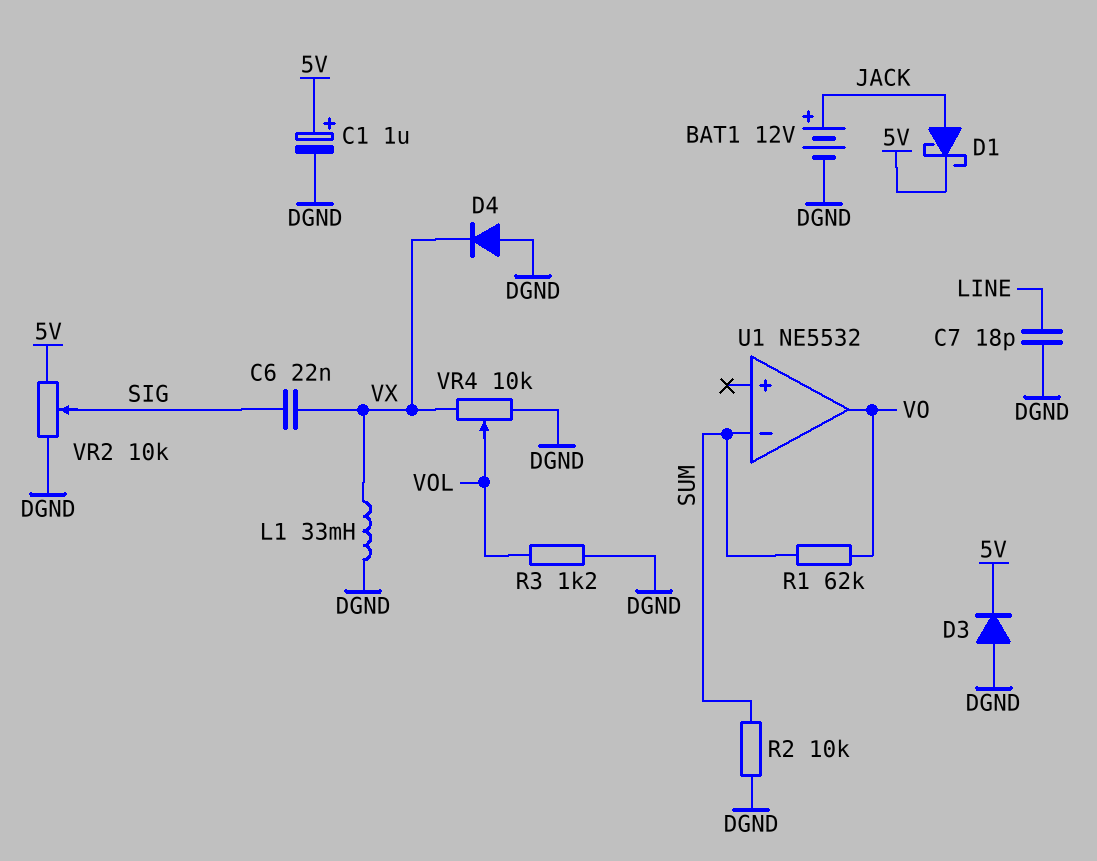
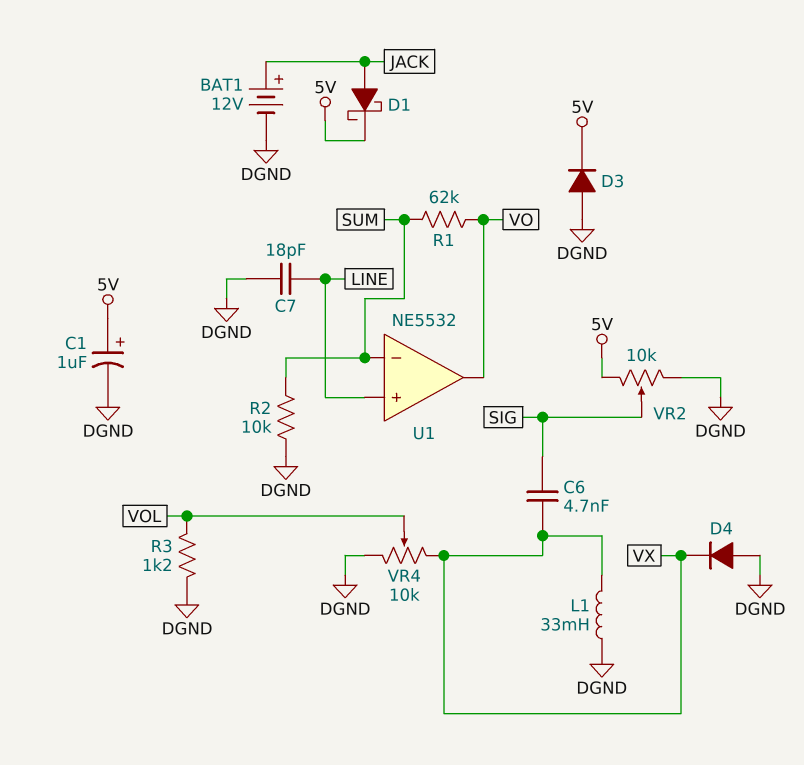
C6: 22nF (SIG, VX) -> 4.7nF (SIG, VX)
U1 pin in+: none -> LINE

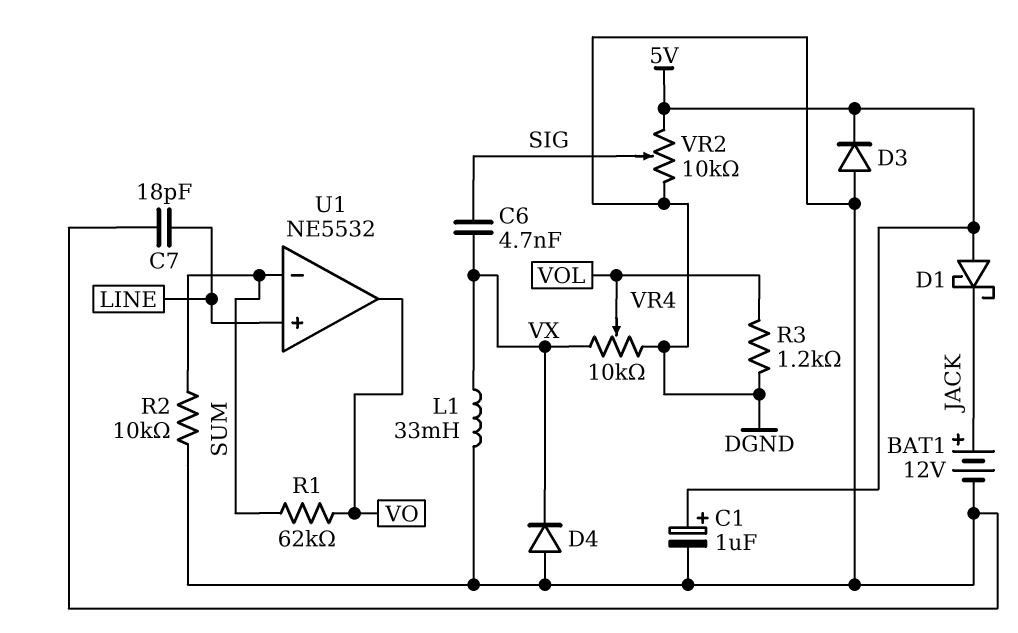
D1: schottky (A JACK, K 5V) -> schottky (A 5V, K JACK)

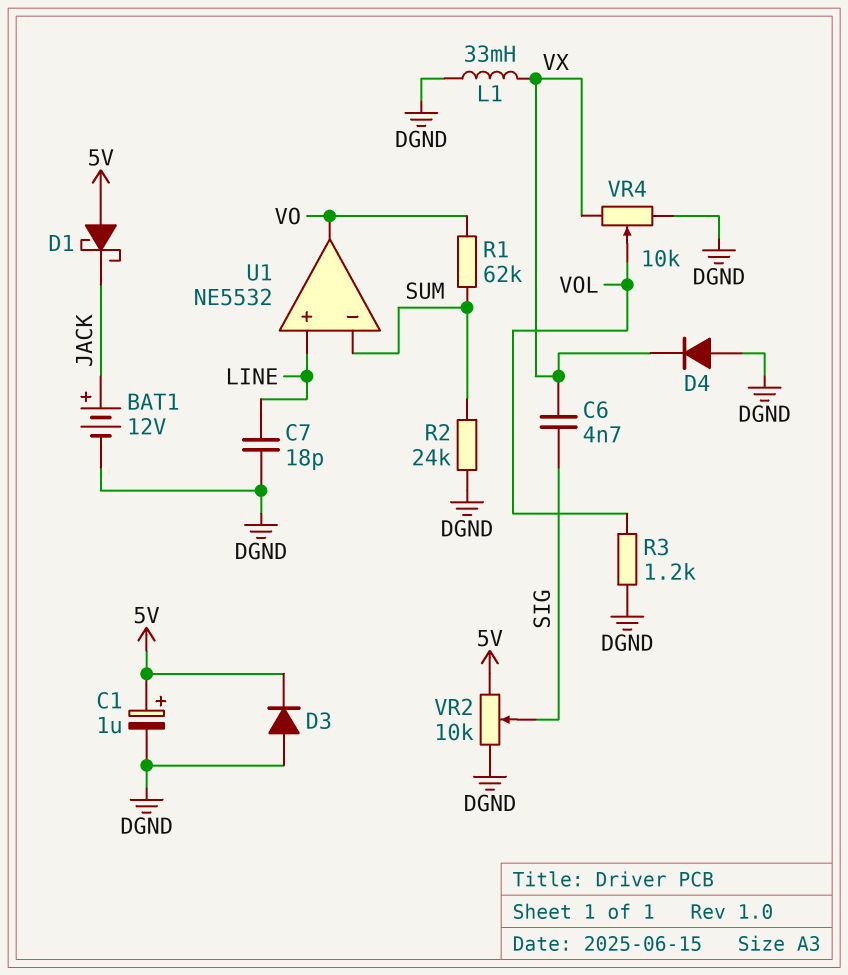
R2: 10k (DGND, SUM) -> 24k (DGND, SUM)

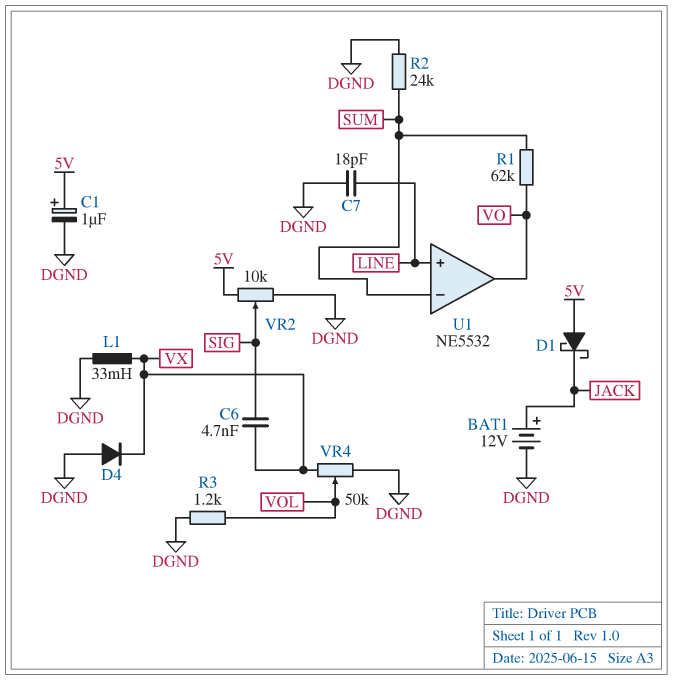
D3: diode (A DGND, K 5V) -> none
VR4: 10k (DGND, VX, wiper VOL) -> 50k (DGND, VX, wiper VOL)

